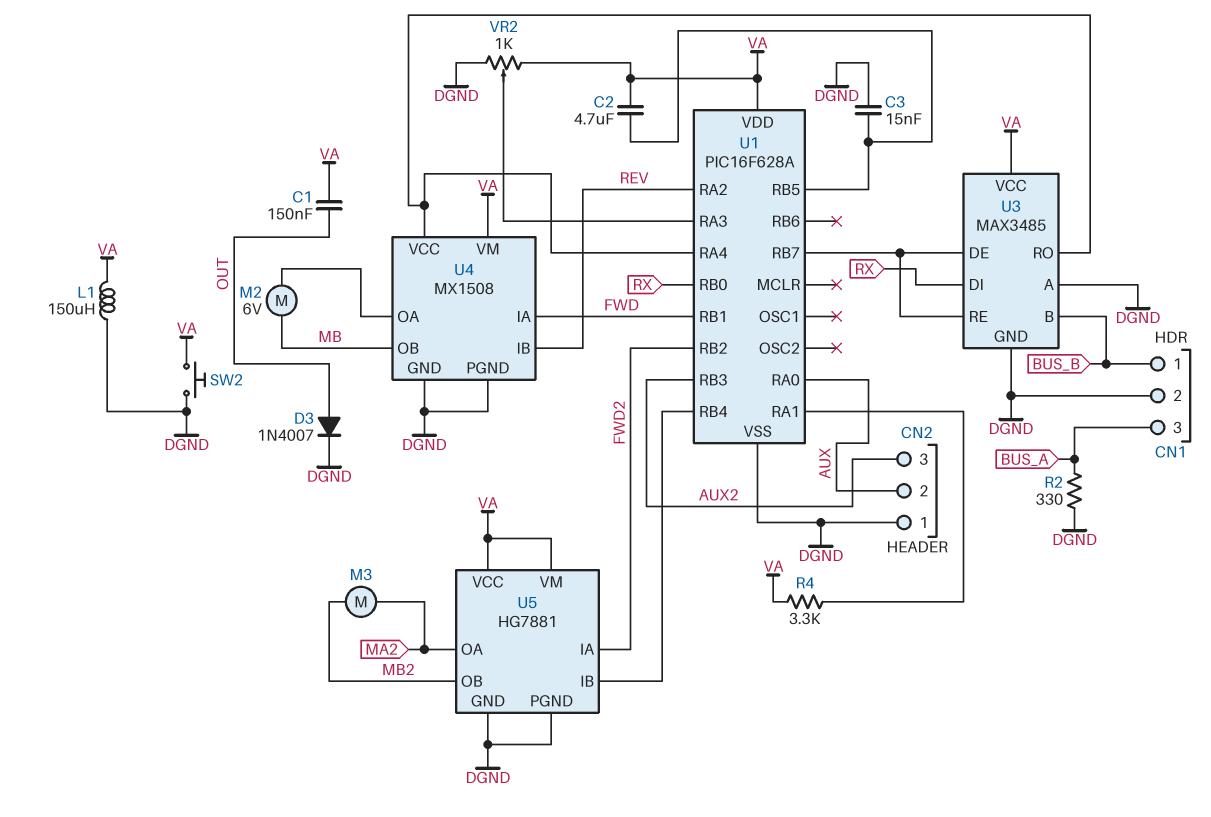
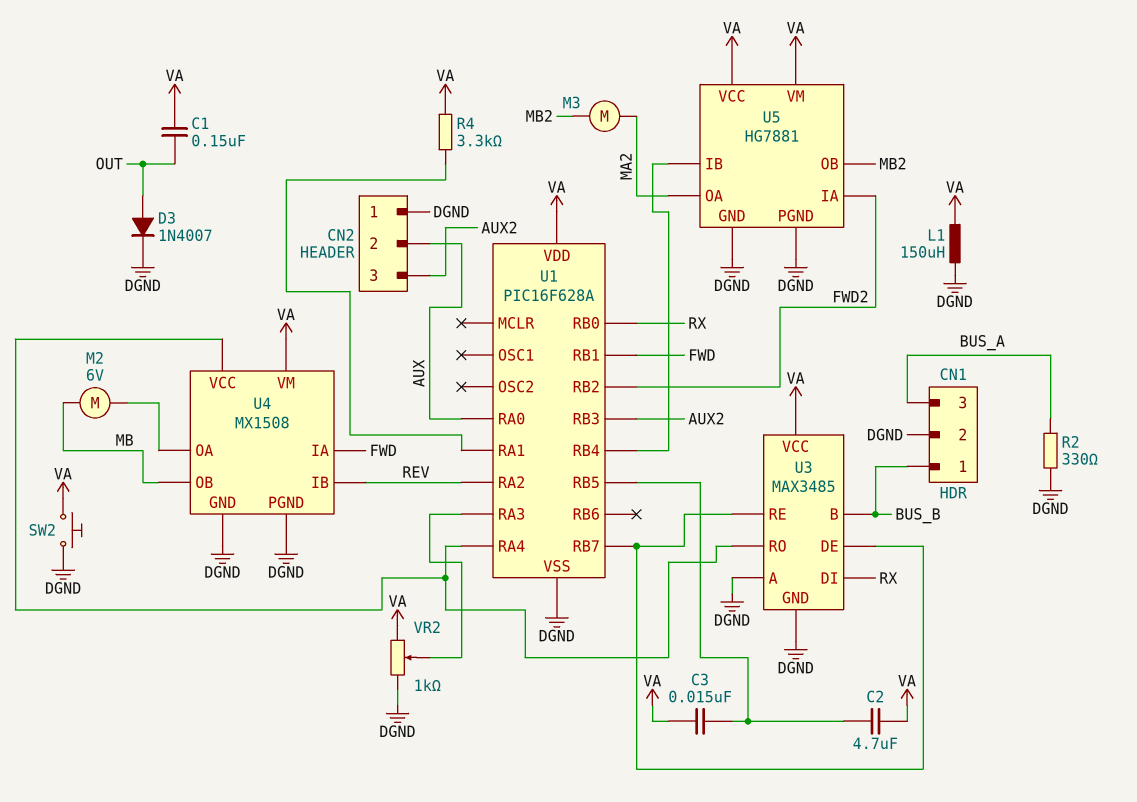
C3: 15nF (DGND, U1/RB5) -> 15nF (U1/RB5, VA)

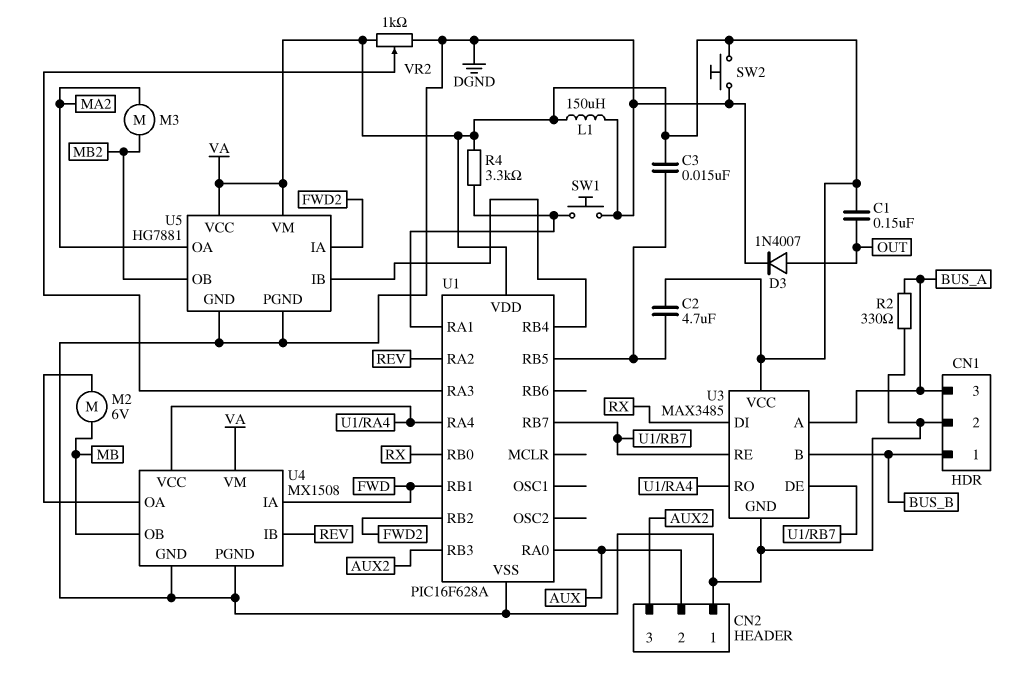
SW1: none -> button (DGND, U1/RA1)
U3 pin A: DGND -> BUS_A

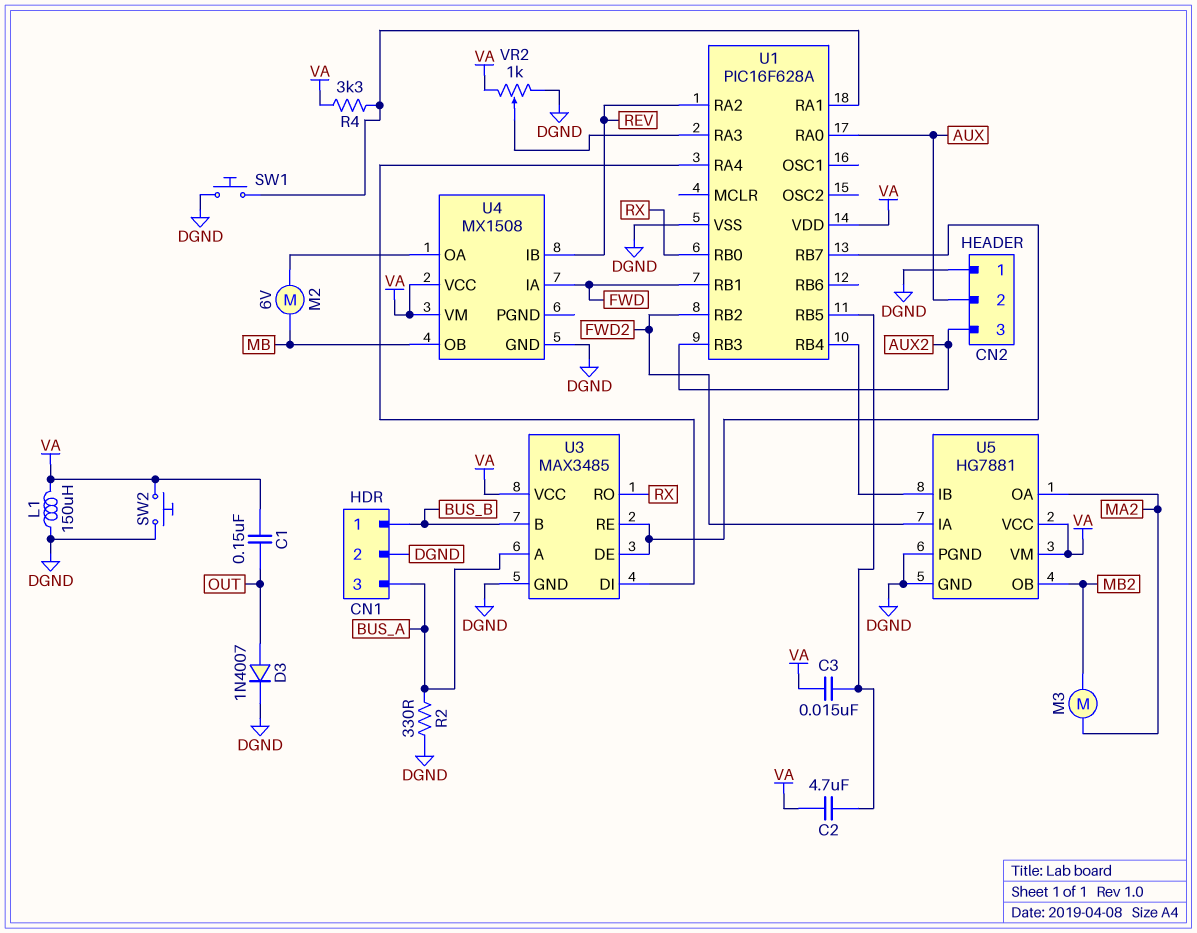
U3 pin DI: RX -> U1/RA4
U3 pin RO: U1/RA4 -> RX
U4 pin PGND: DGND -> none
U4 pin VCC: U1/RA4 -> VA

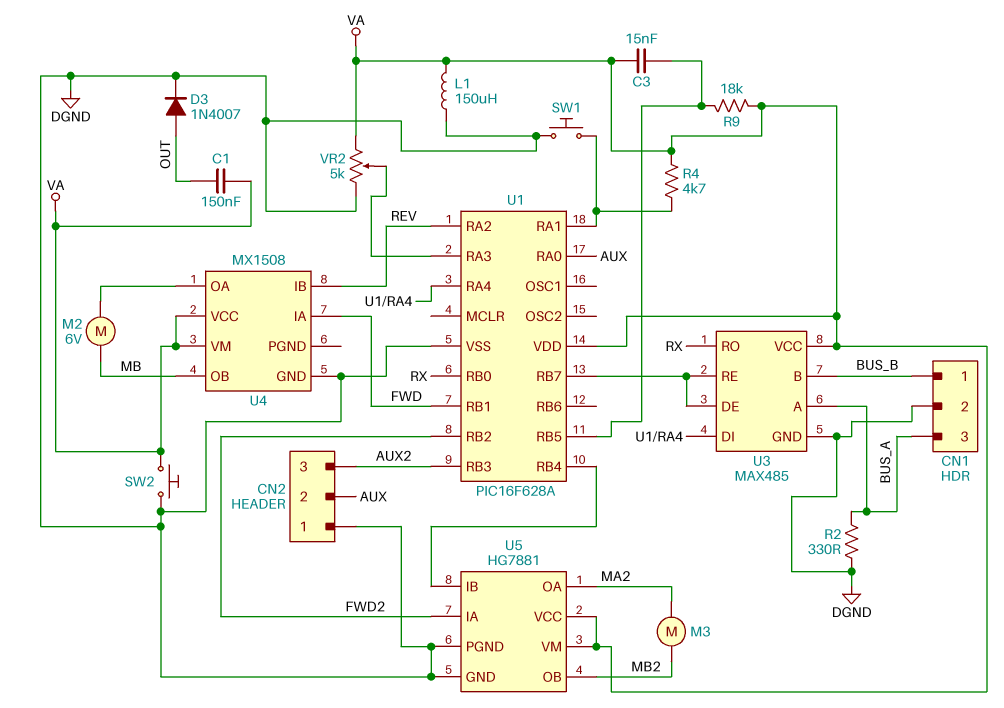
C2: 4.7uF (U1/RB5, VA) -> none
R4: 3.3k (U1/RA1, VA) -> 4.7k (U1/RA1, VA)
R9: none -> 18k (U1/RB5, VA)
U3: MAX3485 -> MAX485
VR2: 1k (DGND, VA, wiper U1/RA3) -> 5k (DGND, VA, wiper U1/RA3)

